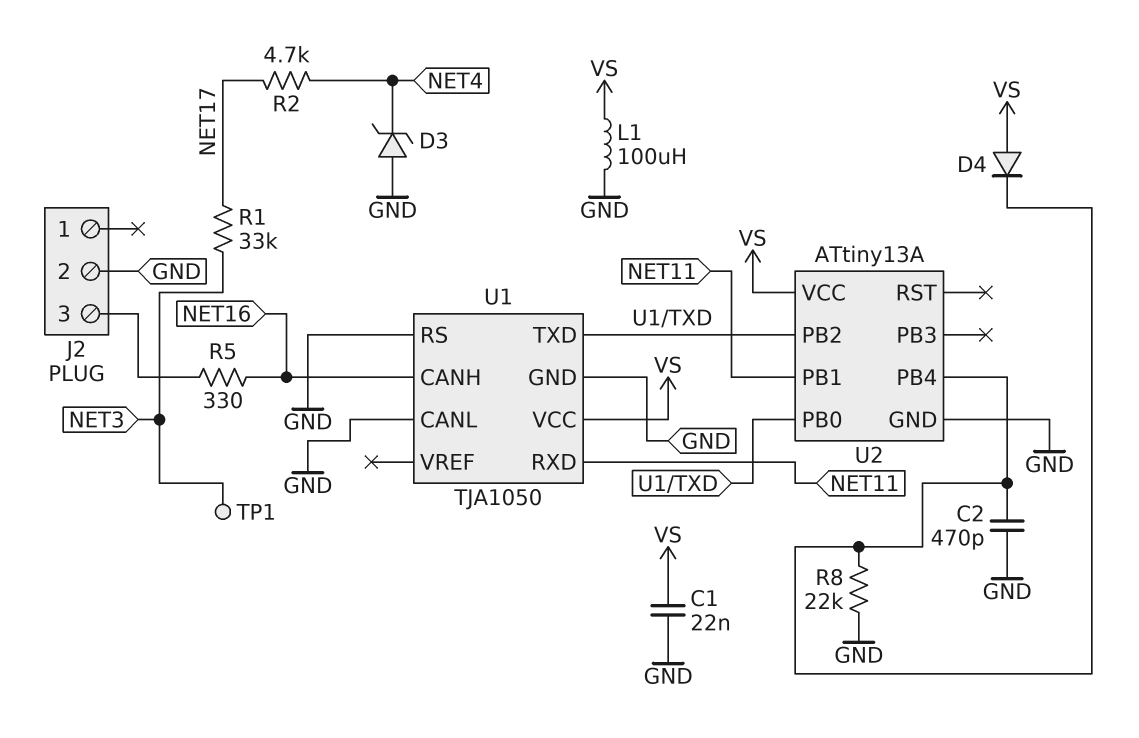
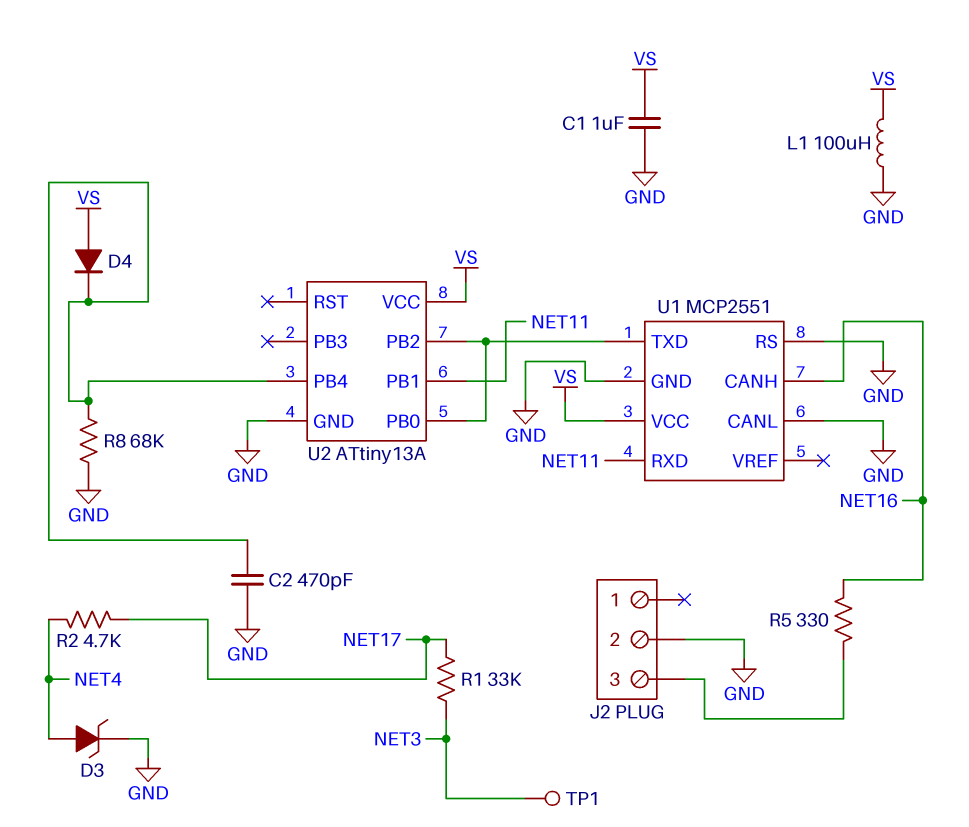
C1: 22nF (GND, VS) -> 1uF (GND, VS)
D3: zener (A GND, K NET4) -> zener (A NET4, K GND)
R8: 22k (GND, U2/PB4) -> 68k (GND, U2/PB4)
U1: TJA1050 -> MCP2551

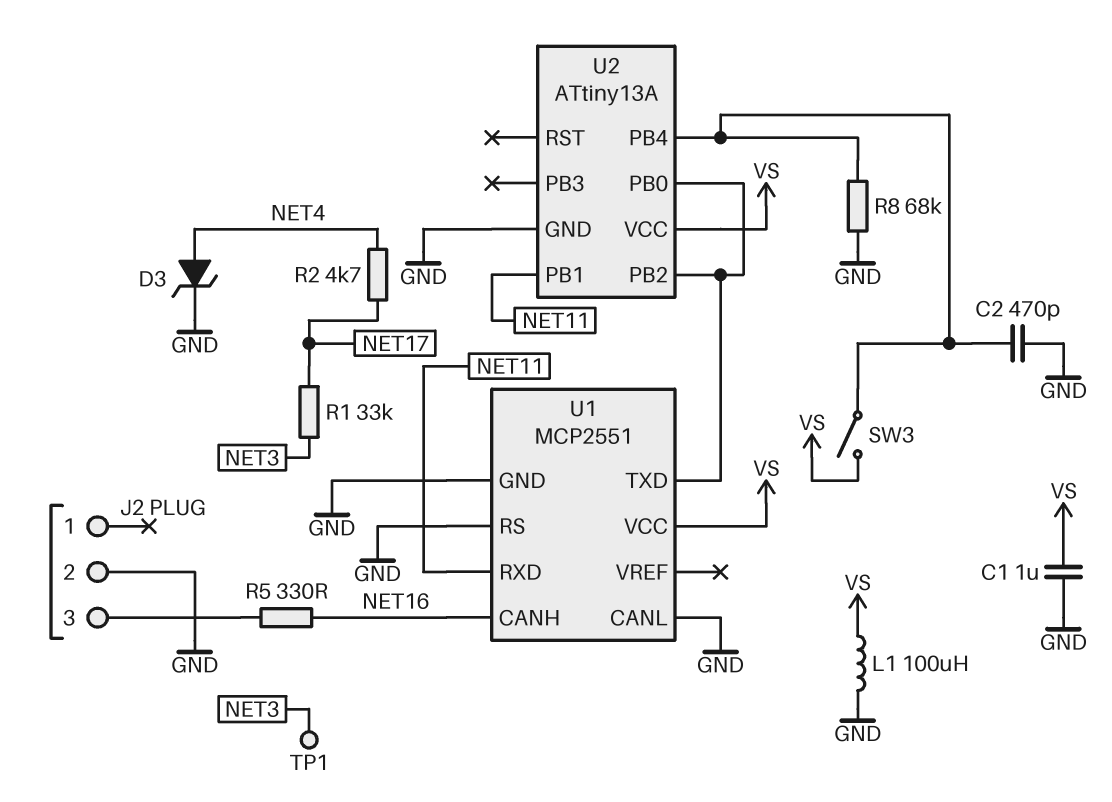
D4: diode (A VS, K U2/PB4) -> none
SW3: none -> switch (U2/PB4, VS)

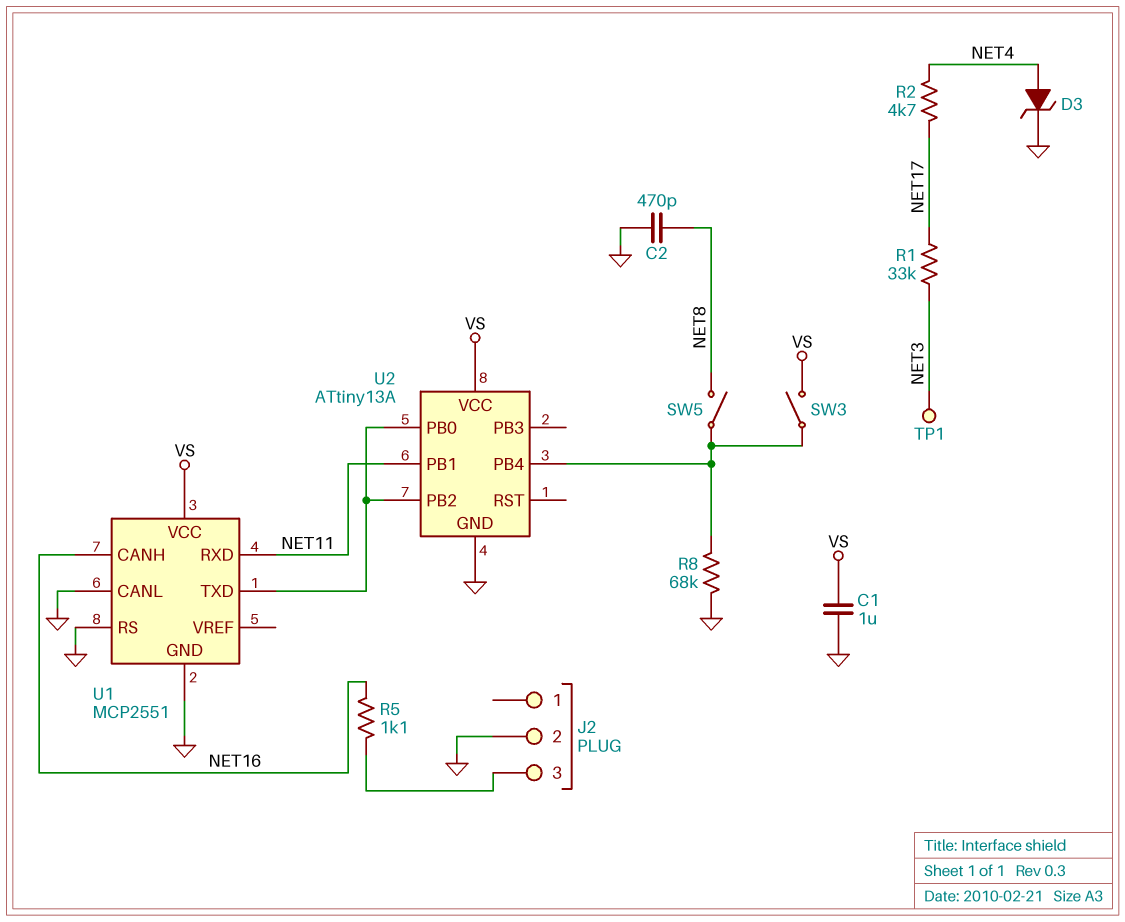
C2: 470pF (GND, U2/PB4) -> 470pF (GND, NET8)
L1: 100uH (GND, VS) -> none
R5: 330 (J2/3, NET16) -> 1.1k (J2/3, NET16)
SW5: none -> switch (NET8, U2/PB4)

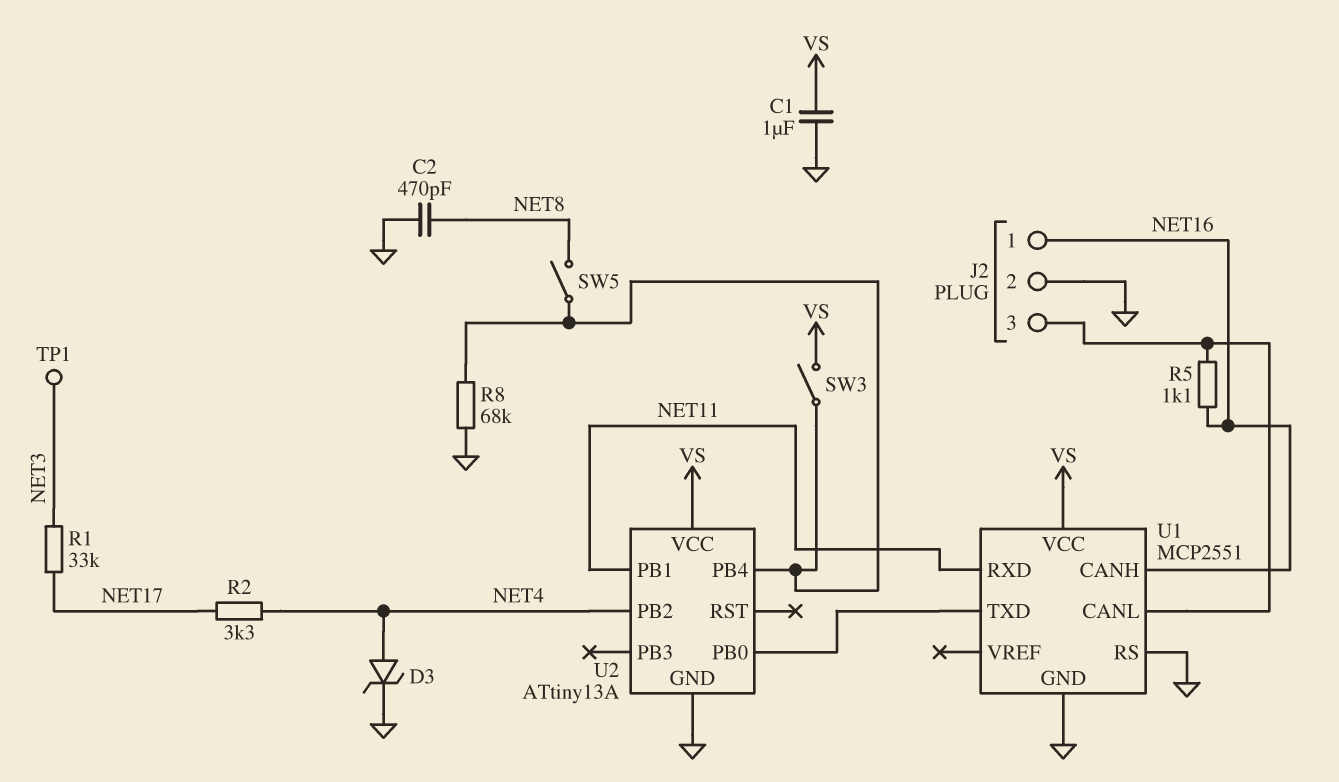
J2 pin 1: none -> NET16
R2: 4.7k (NET4, NET17) -> 3.3k (NET4, NET17)
U1 pin CANL: GND -> J2/3
U2 pin PB2: U1/TXD -> NET4

